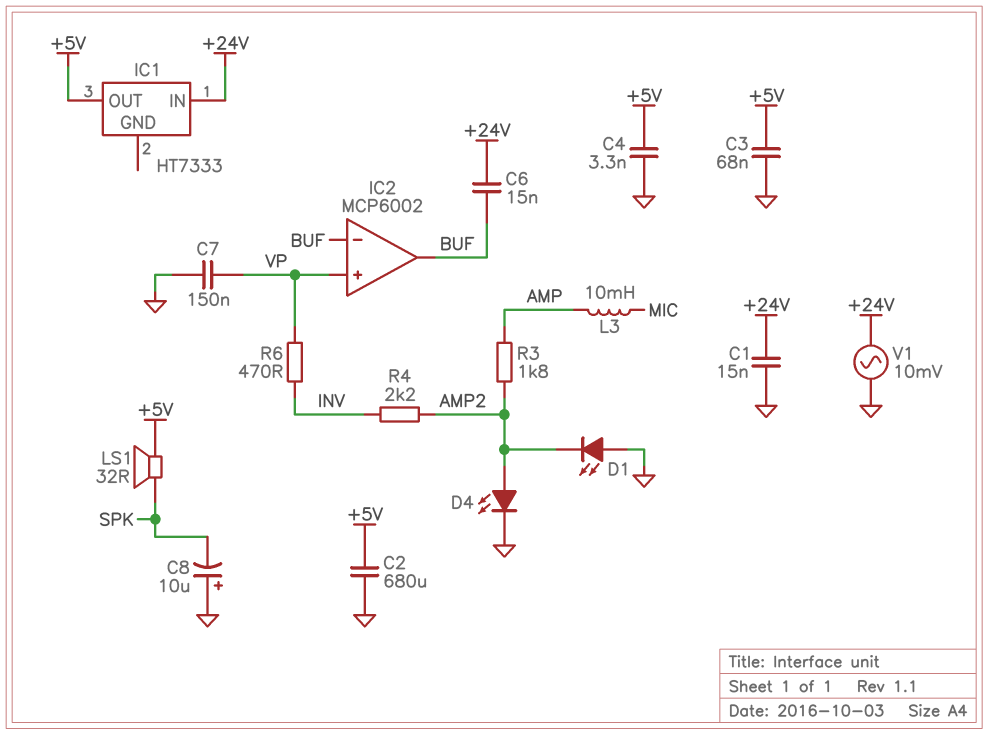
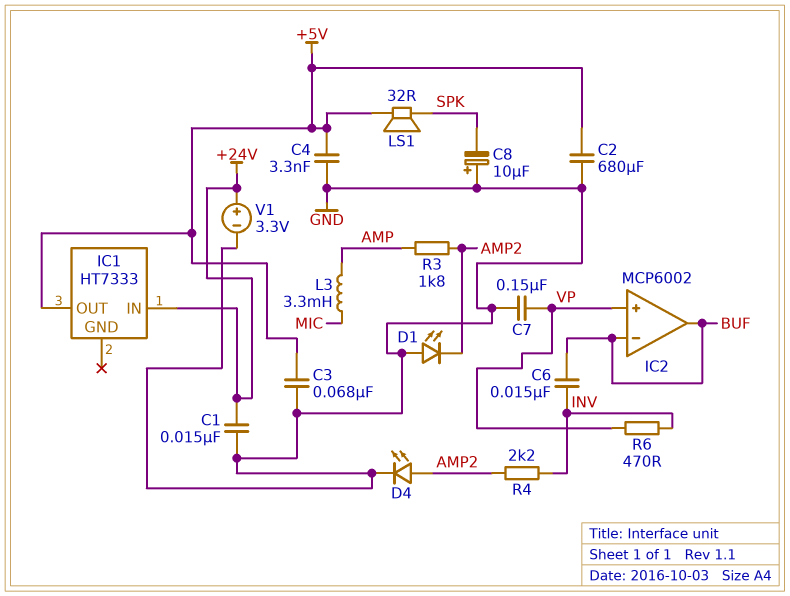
C6: 15nF (+24V, BUF) -> 15nF (BUF, INV)
L3: 10mH (AMP, MIC) -> 3.3mH (AMP, MIC)
V1: AC 10mV (+24V, GND) -> 3.3V (plus +24V, minus GND)

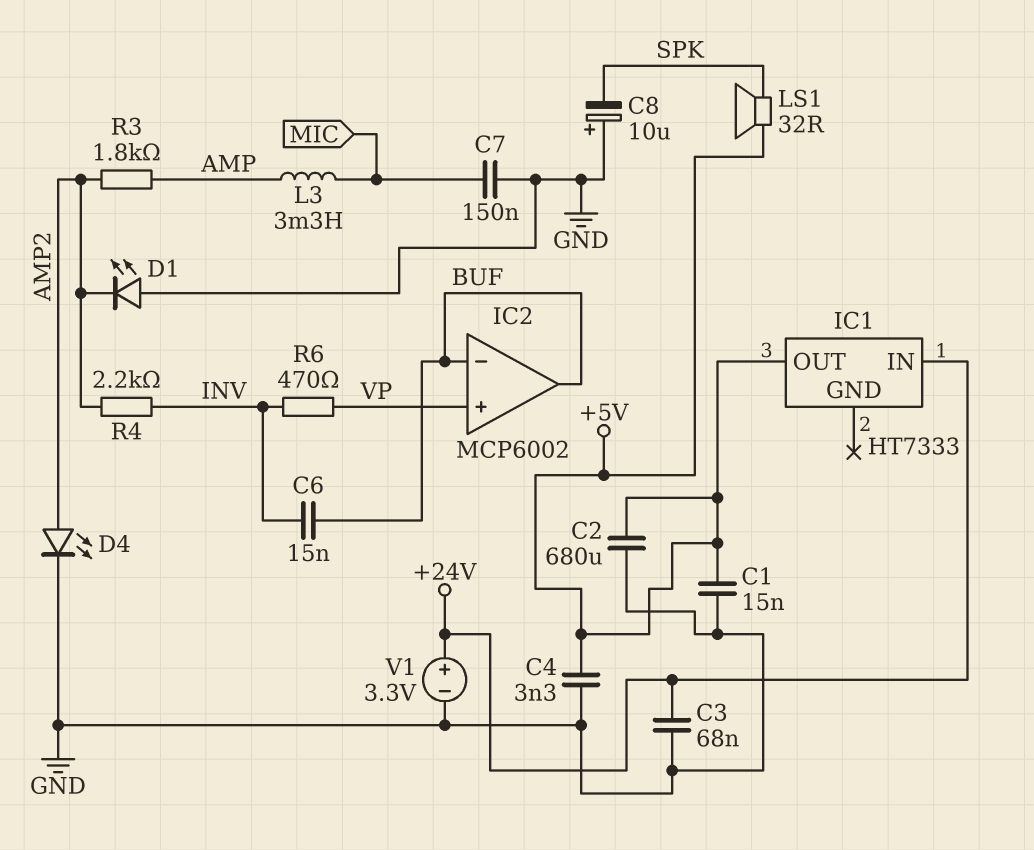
C1: 15nF (+24V, GND) -> 15nF (+5V, GND)
C3: 68nF (+5V, GND) -> 68nF (+24V, GND)
C7: 150nF (GND, VP) -> 150nF (GND, MIC)

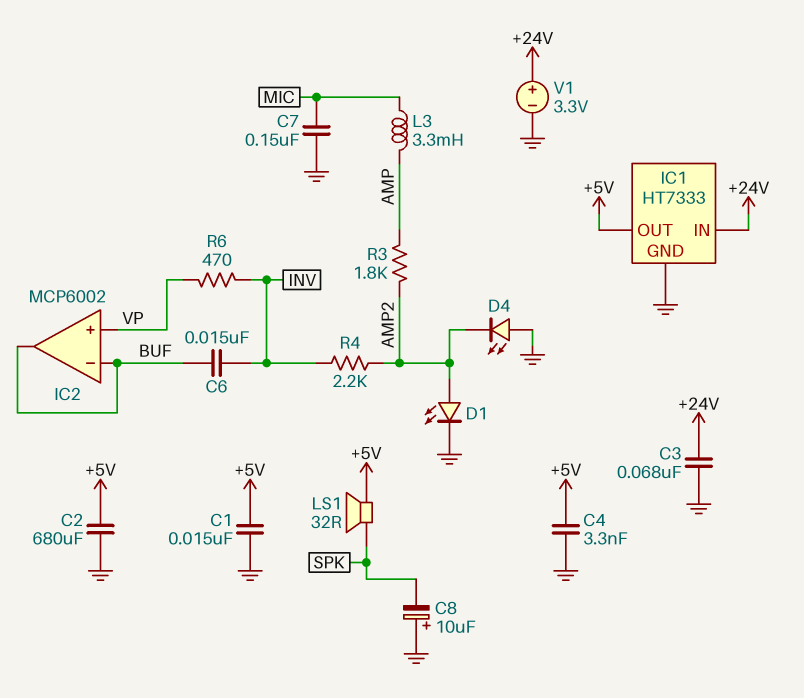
D1: LED (A GND, K AMP2) -> LED (A AMP2, K GND)
D4: LED (A AMP2, K GND) -> LED (A GND, K AMP2)
IC1 pin GND: none -> GND

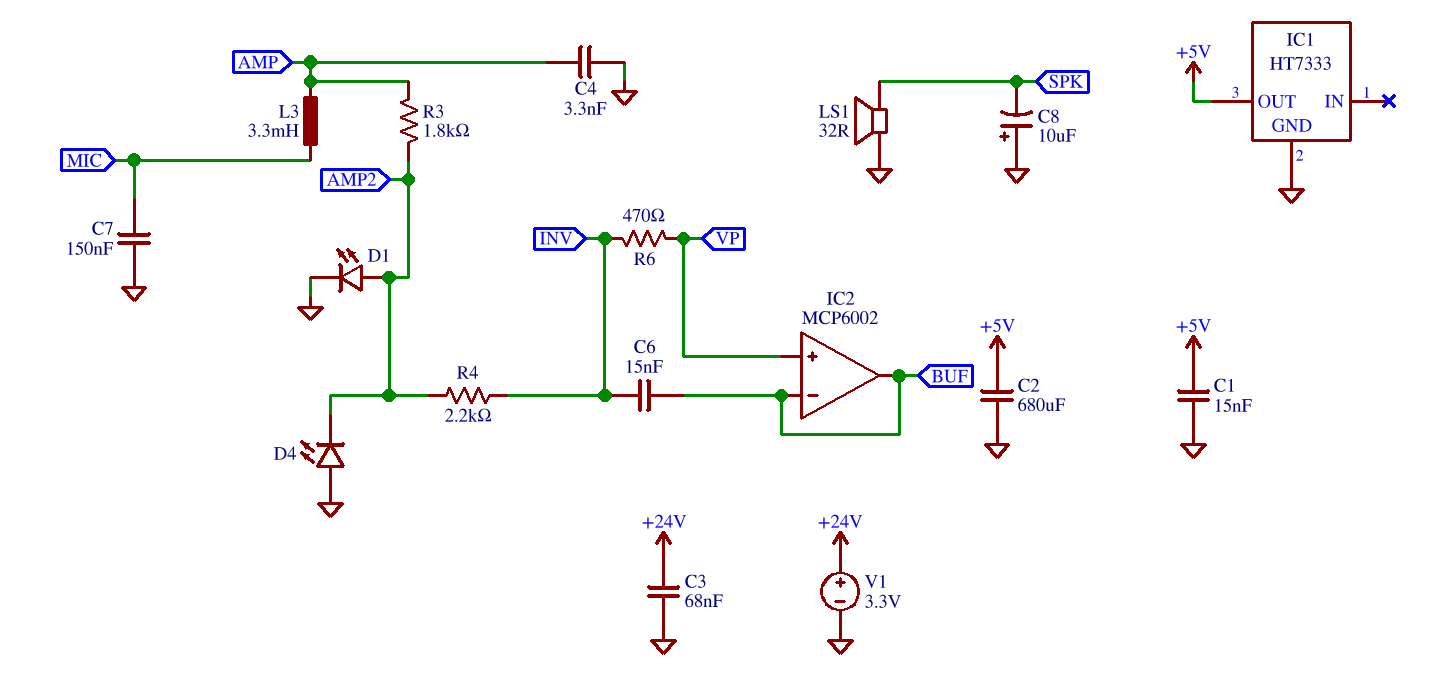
C4: 3.3nF (+5V, GND) -> 3.3nF (AMP, GND)
IC1 pin IN: +24V -> none
LS1: speaker 32R (+5V, SPK) -> speaker 32R (GND, SPK)

